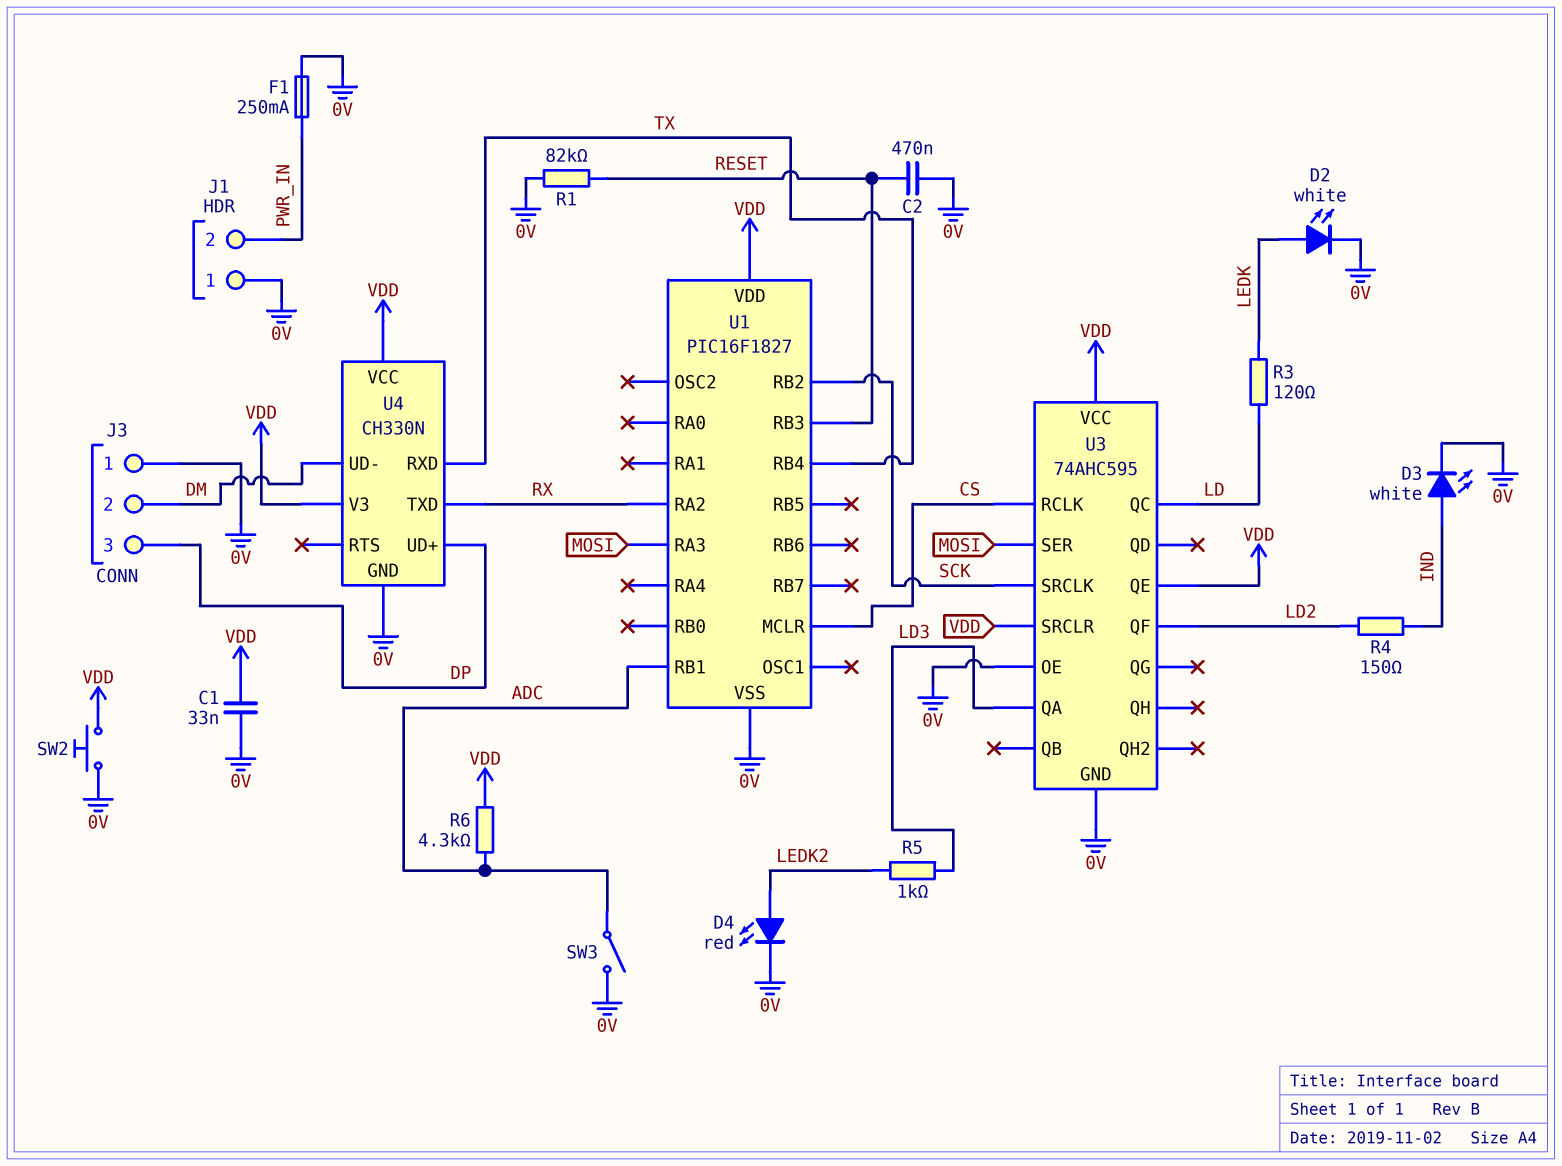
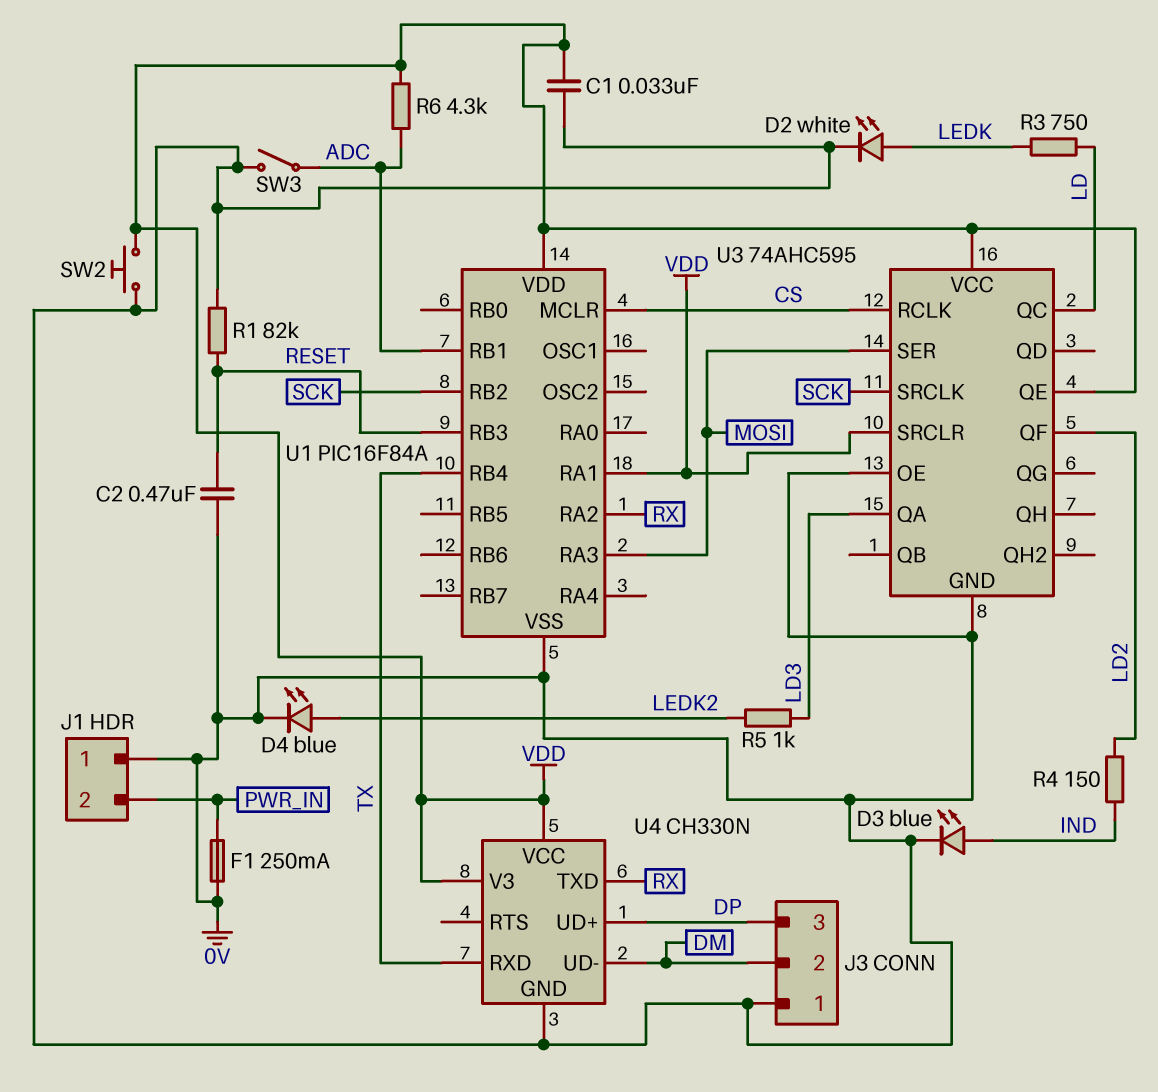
D3: LED white (A IND, K 0V) -> LED blue (A IND, K 0V)
D4: LED red (A LEDK2, K 0V) -> LED blue (A LEDK2, K 0V)
R3: 120 (LD, LEDK) -> 750 (LD, LEDK)
U1: PIC16F1827 -> PIC16F84A
U1 pin RA1: none -> VDD

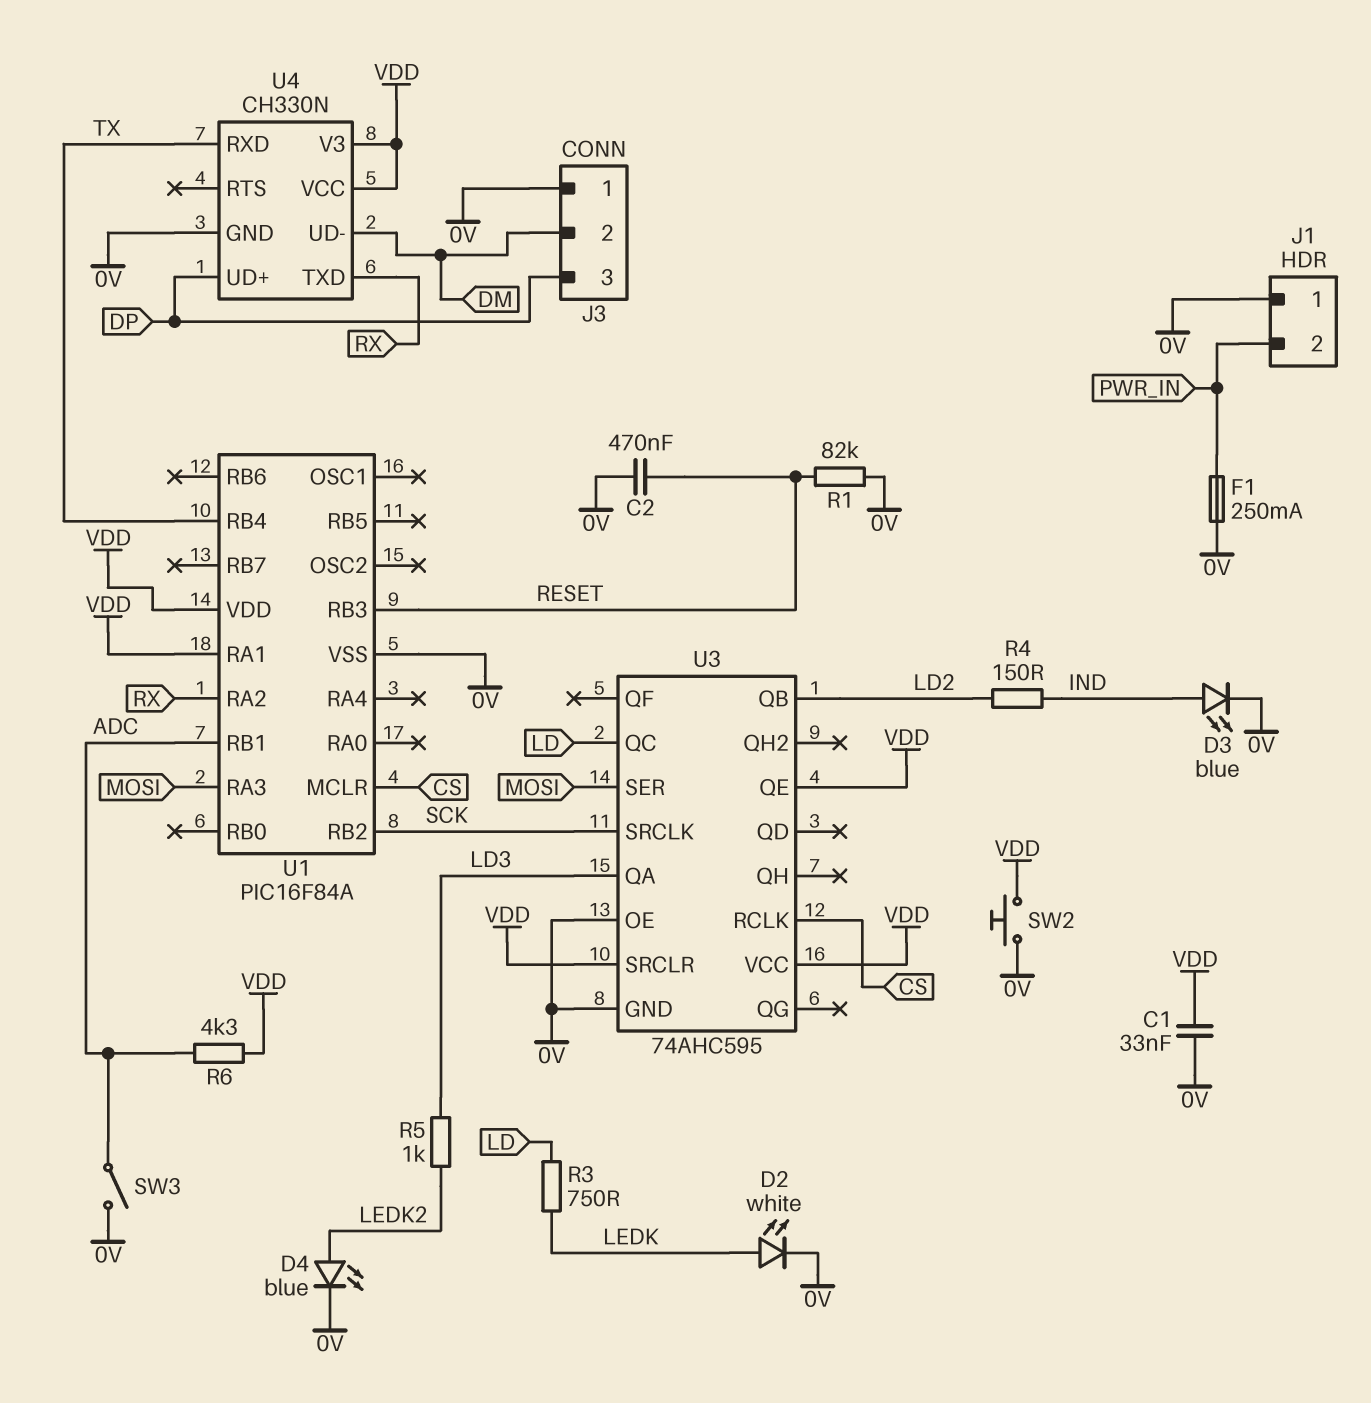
U3 pin QB: none -> LD2
U3 pin QF: LD2 -> none

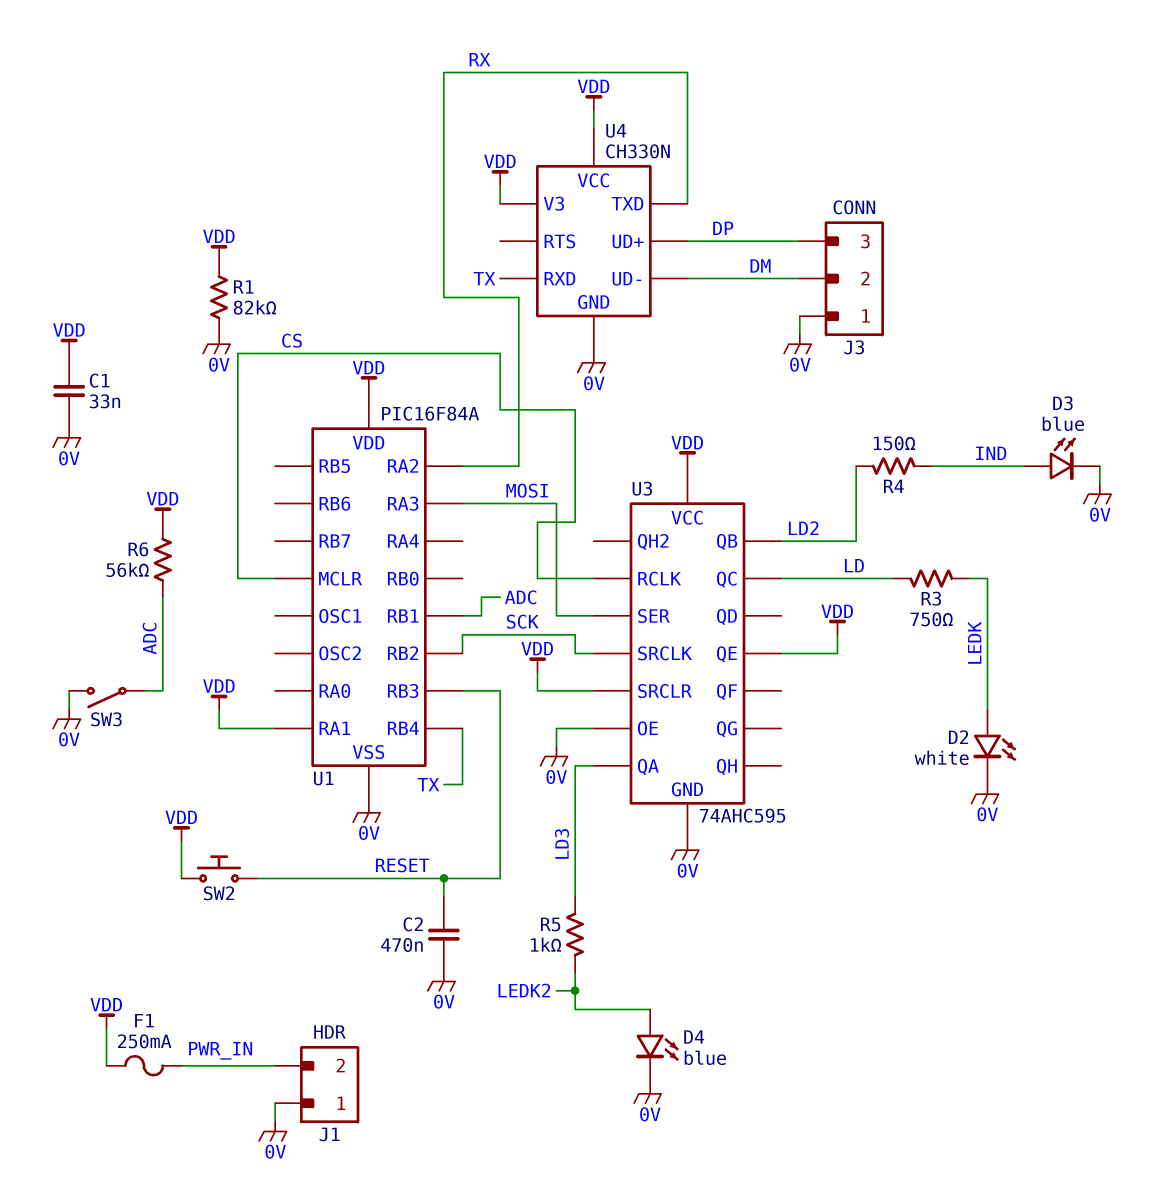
F1: 250mA (0V, PWR_IN) -> 250mA (PWR_IN, VDD)
R1: 82k (0V, RESET) -> 82k (0V, VDD)
R6: 4.3k (ADC, VDD) -> 56k (ADC, VDD)
SW2: button (0V, VDD) -> button (RESET, VDD)

